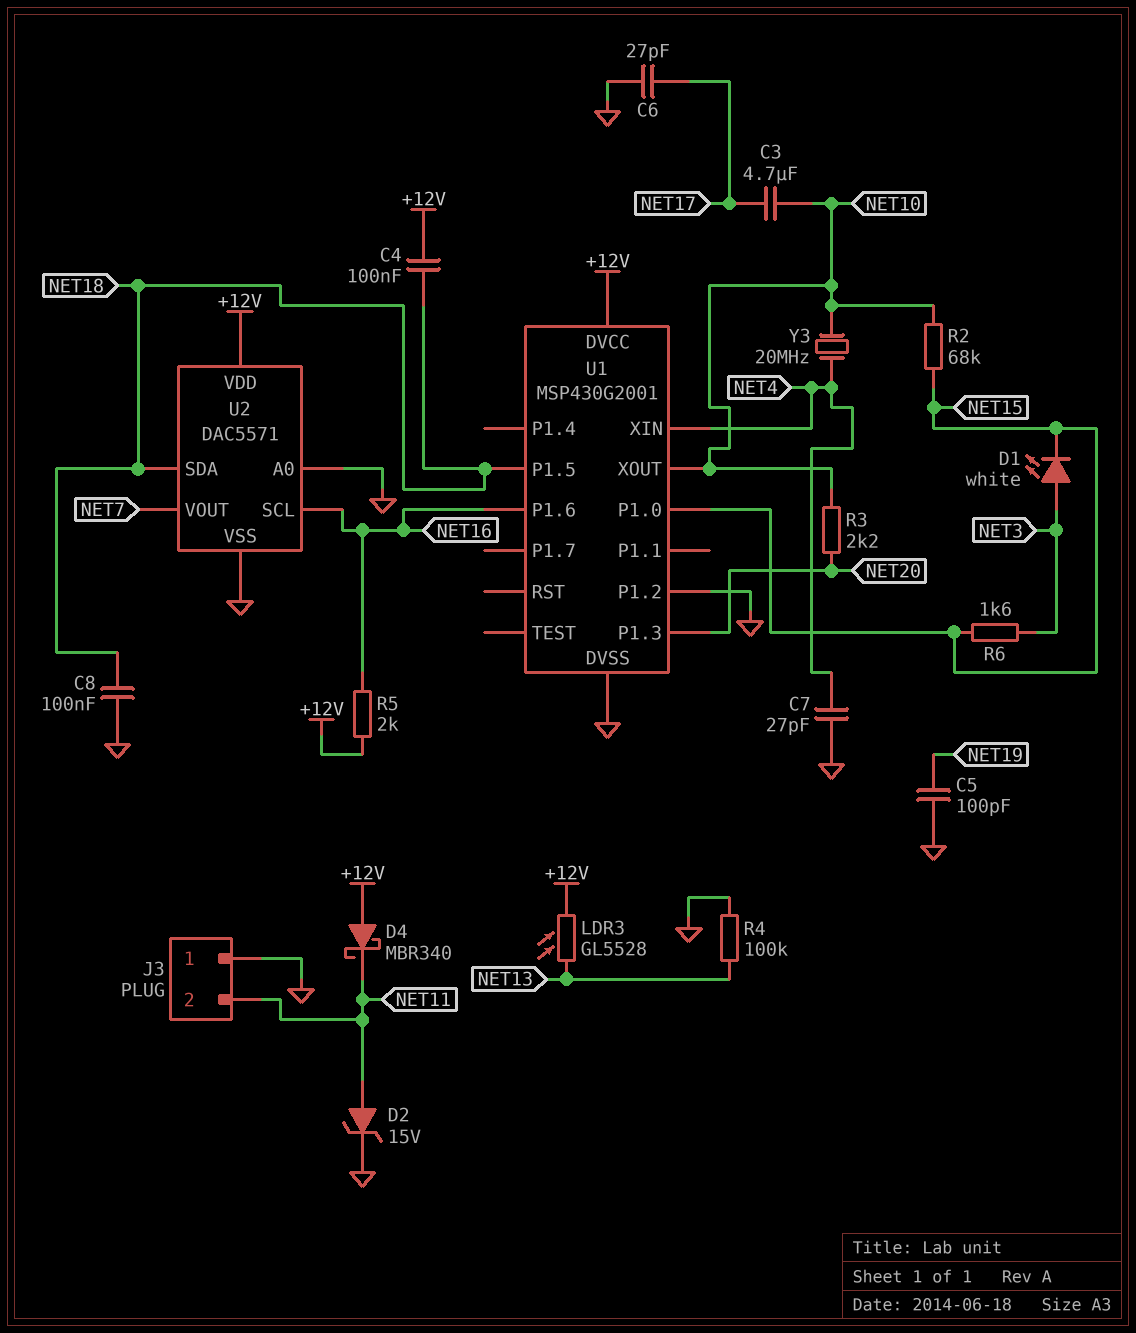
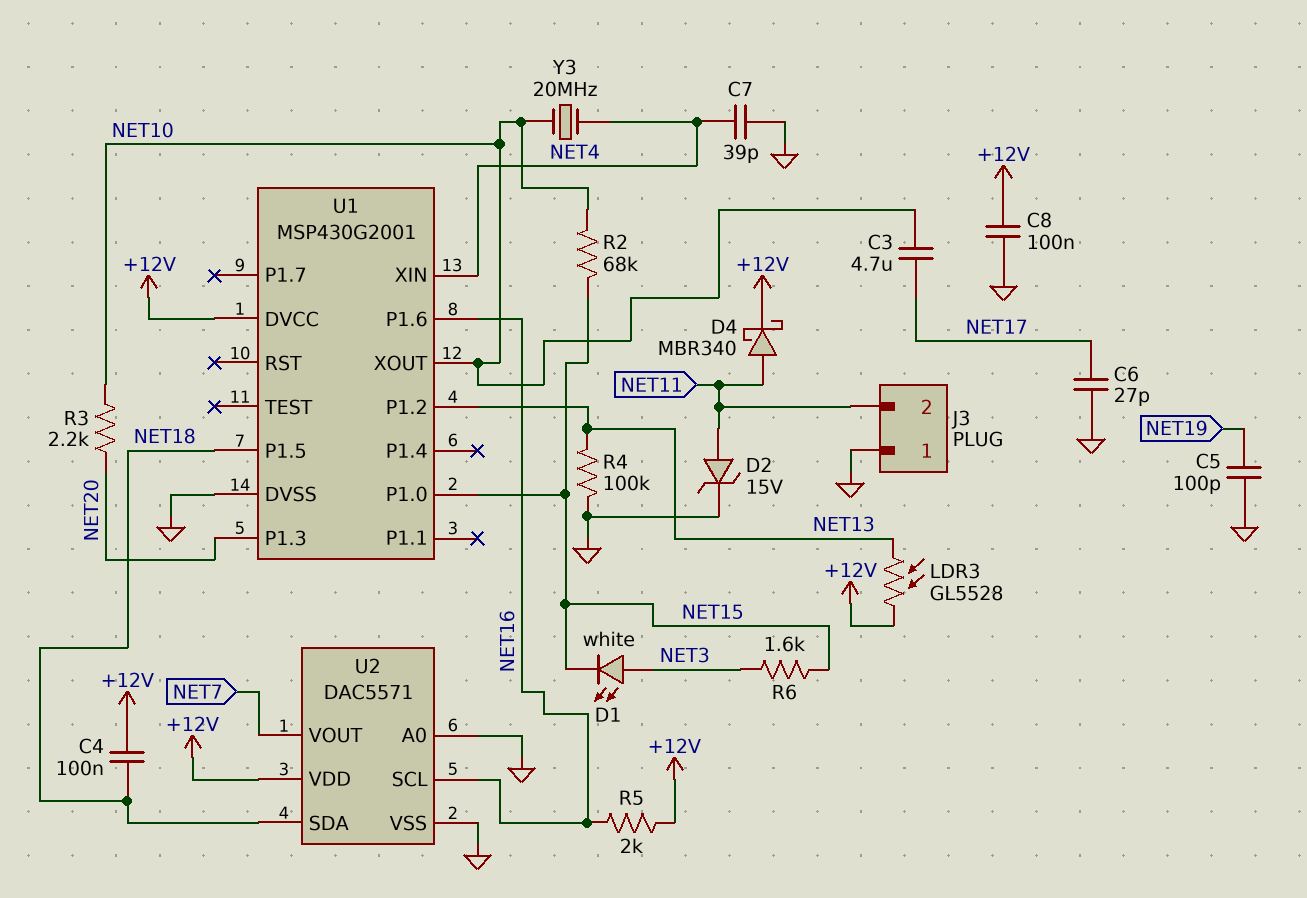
C7: 27pF (GND, NET4) -> 39pF (GND, NET4)
C8: 100nF (GND, NET18) -> 100nF (+12V, GND)
D4: schottky MBR340 (A +12V, K NET11) -> schottky MBR340 (A NET11, K +12V)
U1 pin P1.2: GND -> NET13

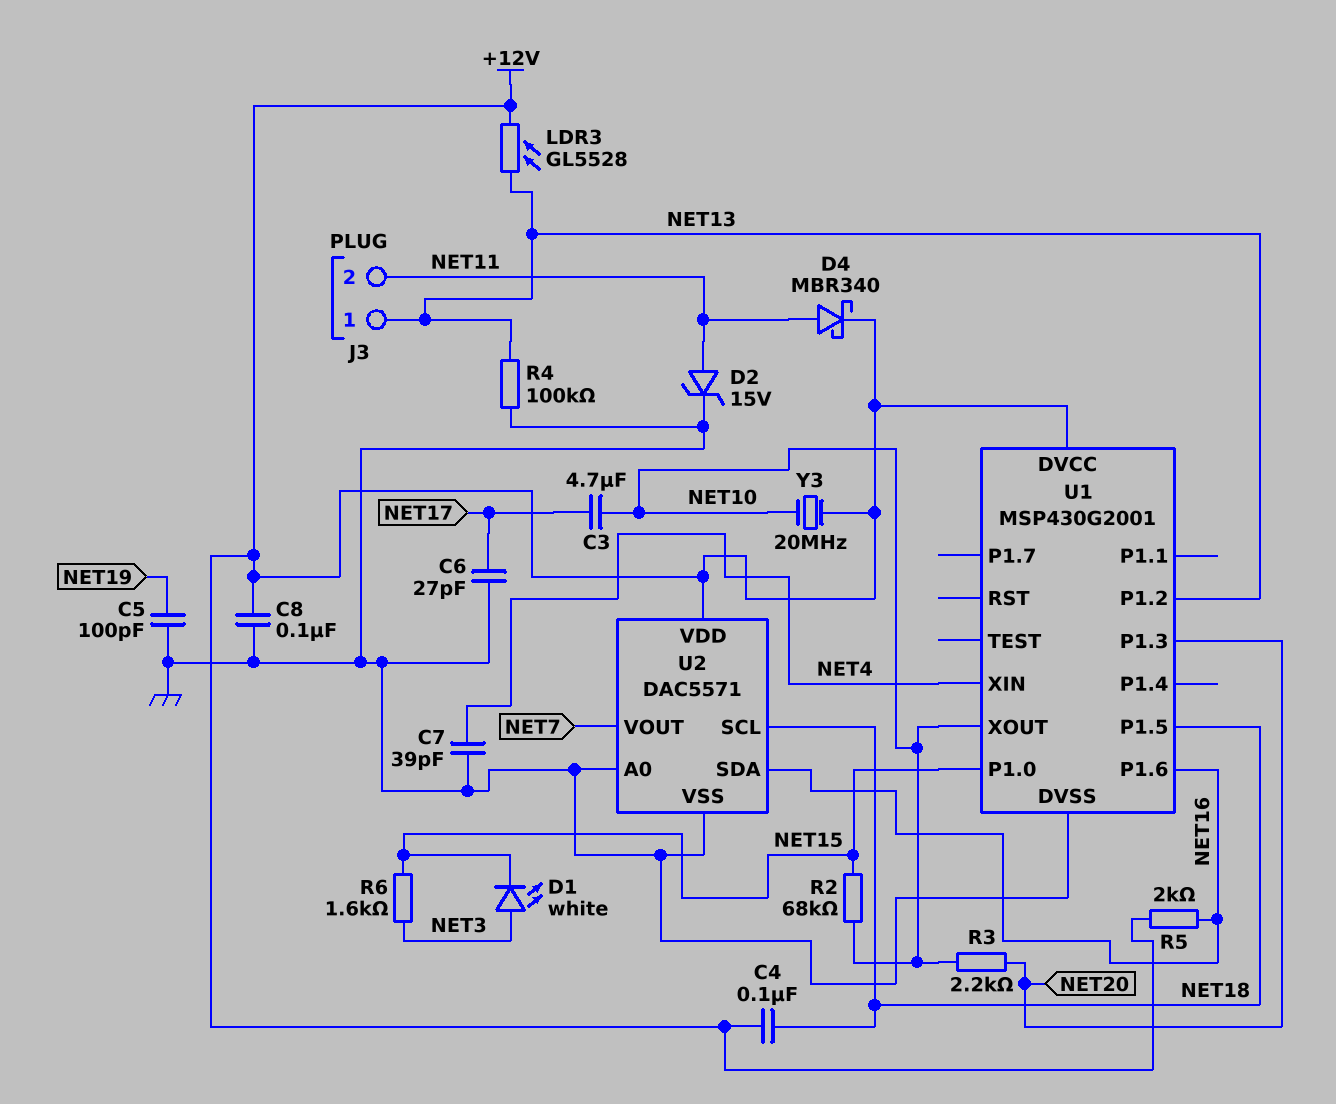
J3 pin 1: GND -> NET13
U2 pin SCL: NET16 -> NET18
U2 pin SDA: NET18 -> NET16
Y3: 20MHz (NET4, NET10) -> 20MHz (+12V, NET10)

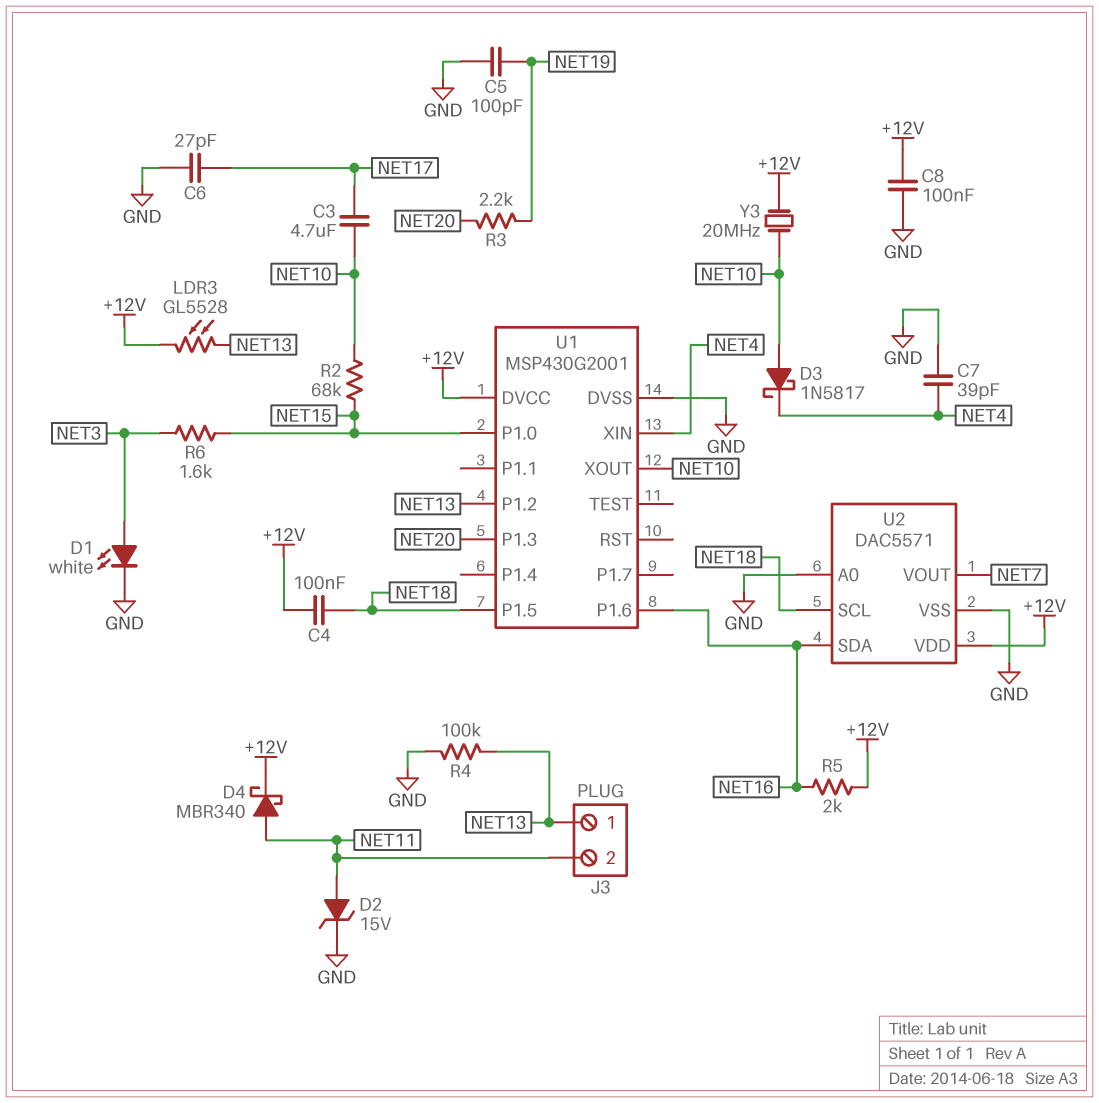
D1: LED white (A NET3, K NET15) -> LED white (A NET3, K GND)
D3: none -> schottky 1N5817 (A NET10, K NET4)
R3: 2.2k (NET10, NET20) -> 2.2k (NET19, NET20)

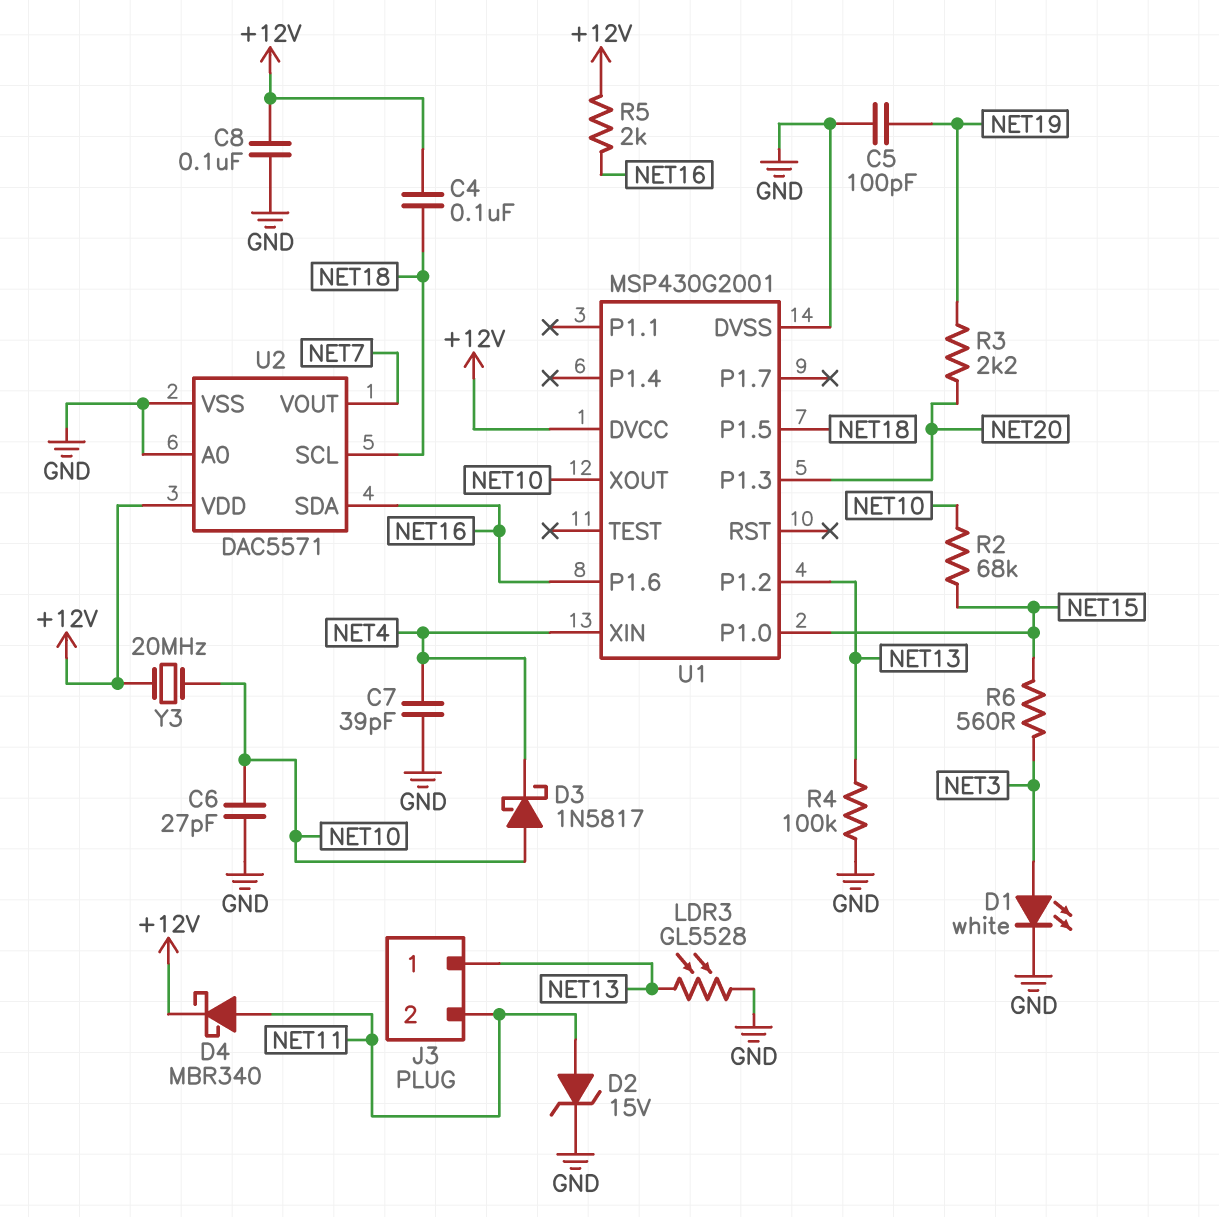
C3: 4.7uF (NET10, NET17) -> none
C6: 27pF (GND, NET17) -> 27pF (GND, NET10)
LDR3: GL5528 (+12V, NET13) -> GL5528 (GND, NET13)
R6: 1.6k (NET3, NET15) -> 560 (NET3, NET15)

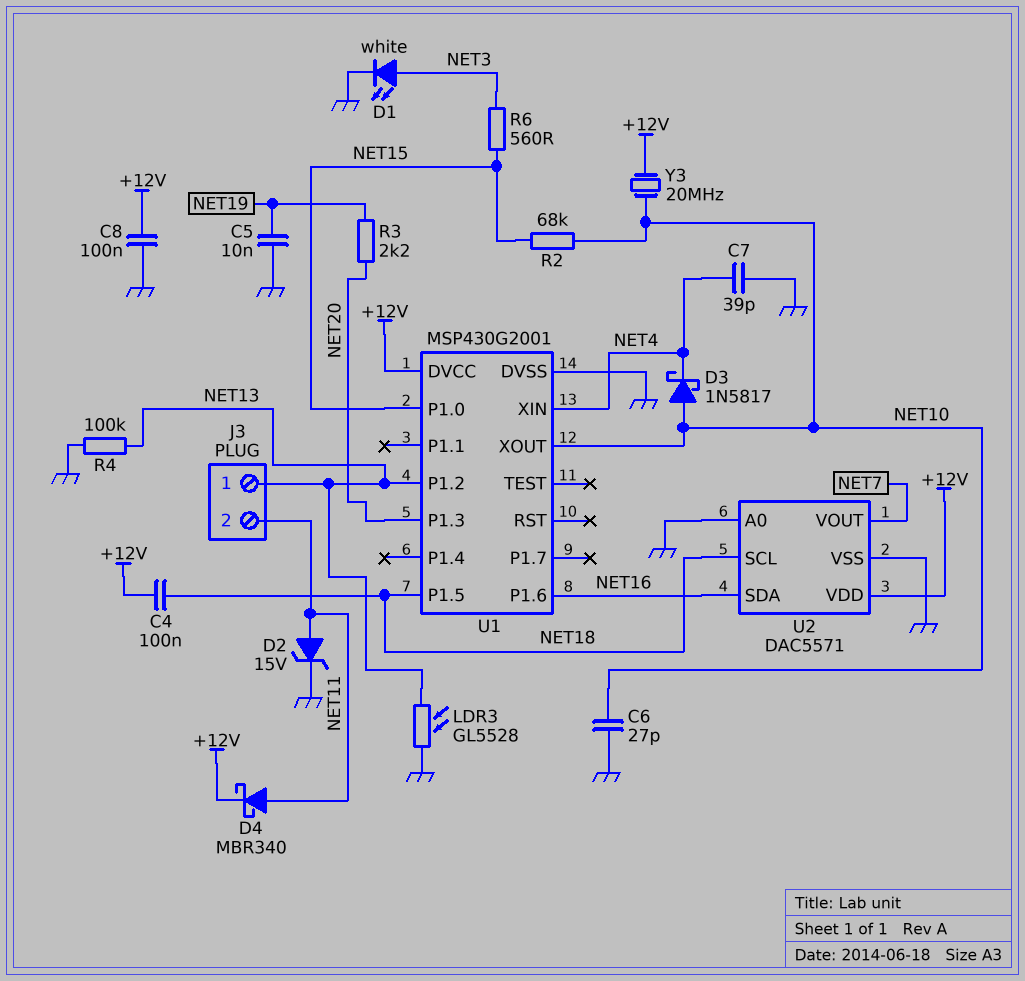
C5: 100pF (GND, NET19) -> 10nF (GND, NET19)
R5: 2k (+12V, NET16) -> none

